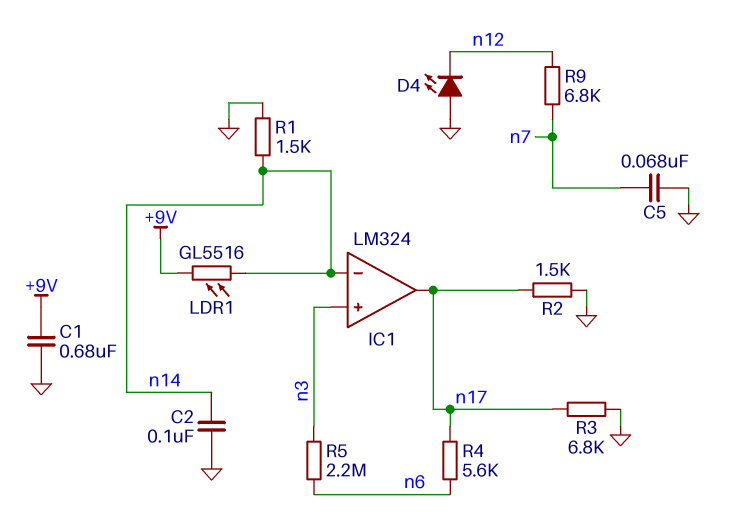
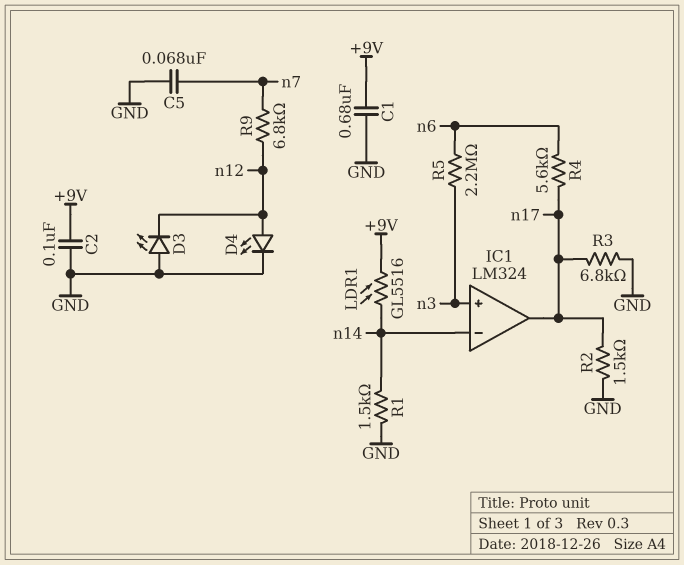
C2: 100nF (GND, n14) -> 100nF (+9V, GND)
D3: none -> LED (A GND, K n12)
D4: LED (A GND, K n12) -> LED (A n12, K GND)

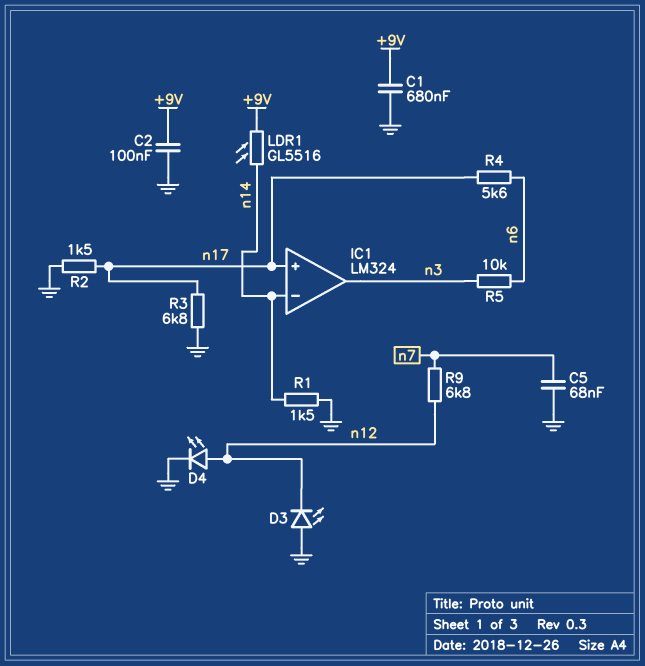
IC1 pin in+: n3 -> n17
IC1 pin out: n17 -> n3
R5: 2.2M (n3, n6) -> 10k (n3, n6)

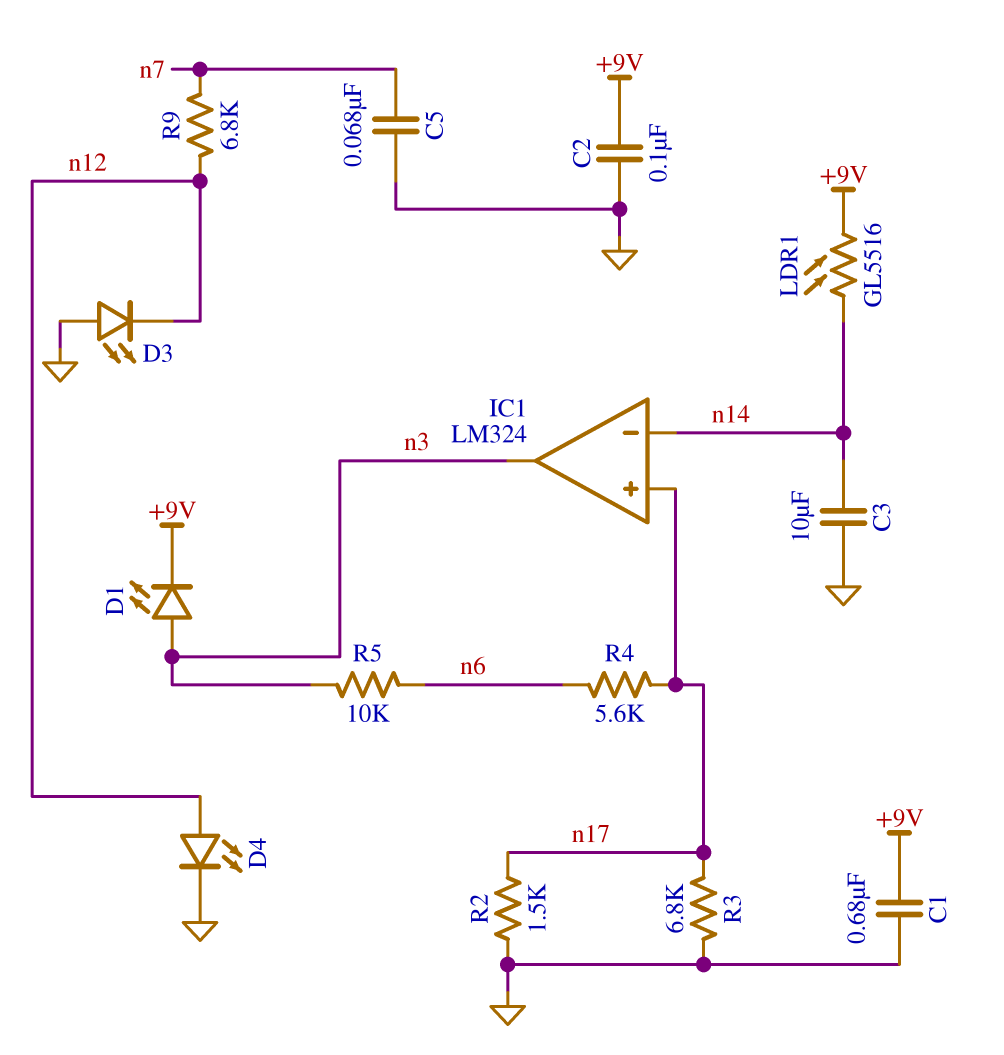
C3: none -> 10uF (GND, n14)
D1: none -> LED (A n3, K +9V)
R1: 1.5k (GND, n14) -> none

